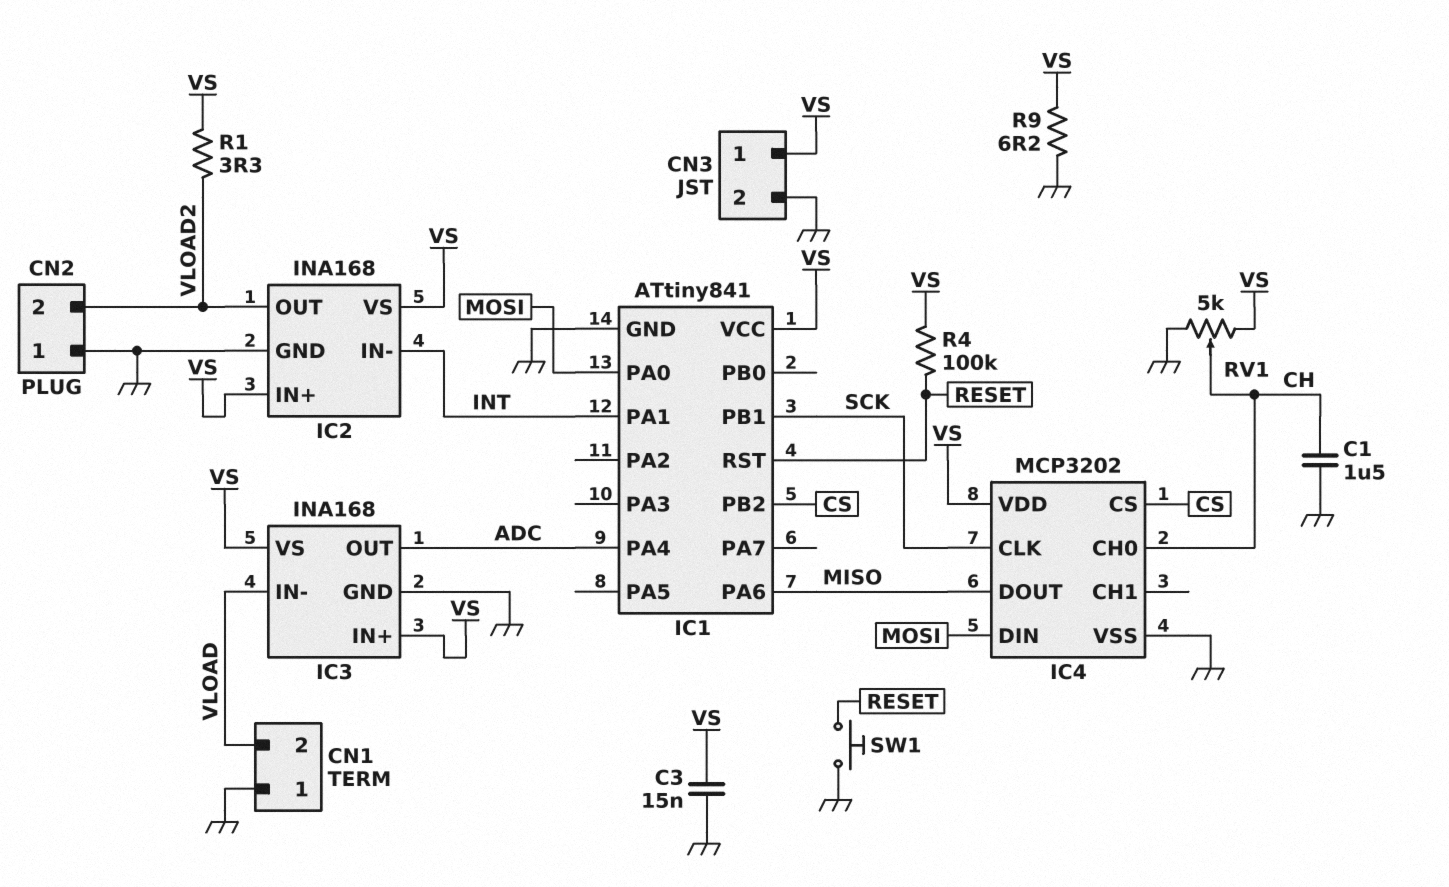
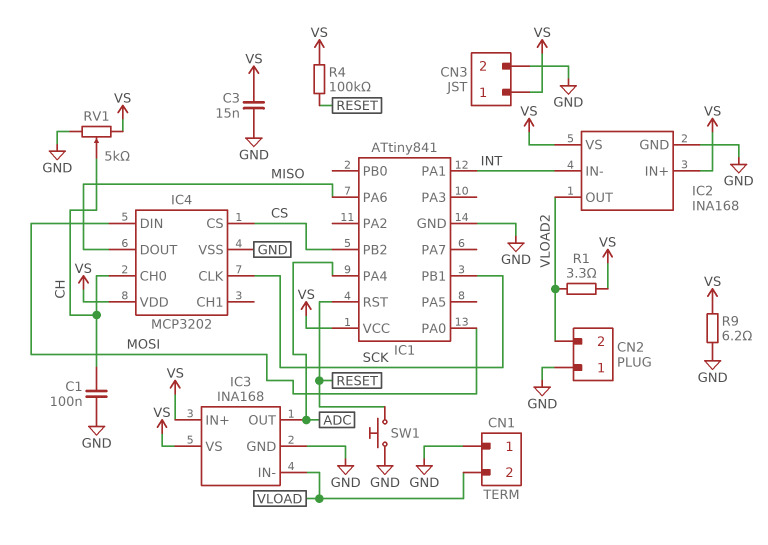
C1: 1.5uF (CH, GND) -> 100nF (CH, GND)

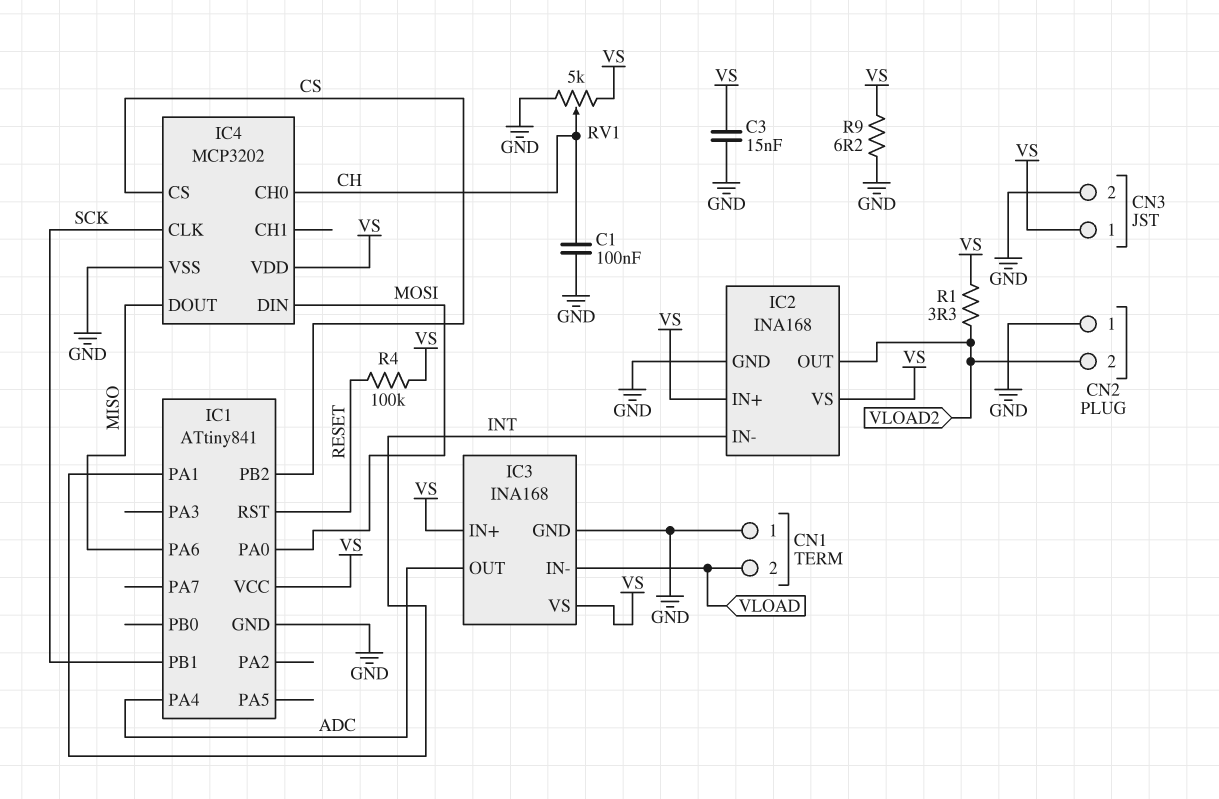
SW1: button (GND, RESET) -> none

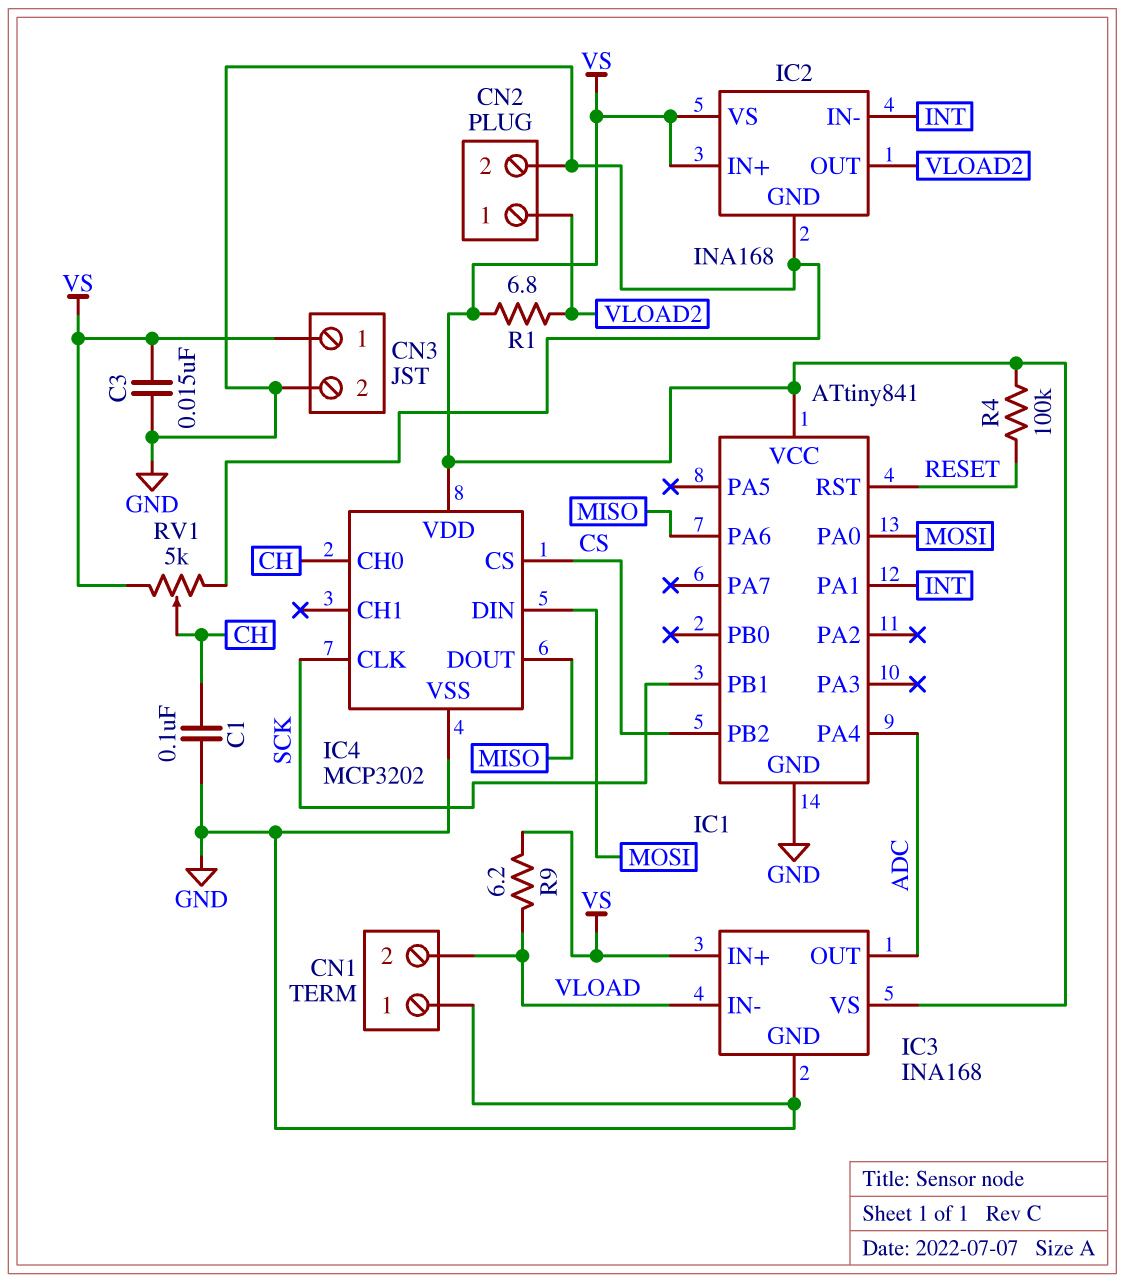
CN2 pin 1: GND -> VLOAD2
CN2 pin 2: VLOAD2 -> GND
R1: 3.3 (VLOAD2, VS) -> 6.8 (VLOAD2, VS)
R9: 6.2 (GND, VS) -> 6.2 (VLOAD, VS)

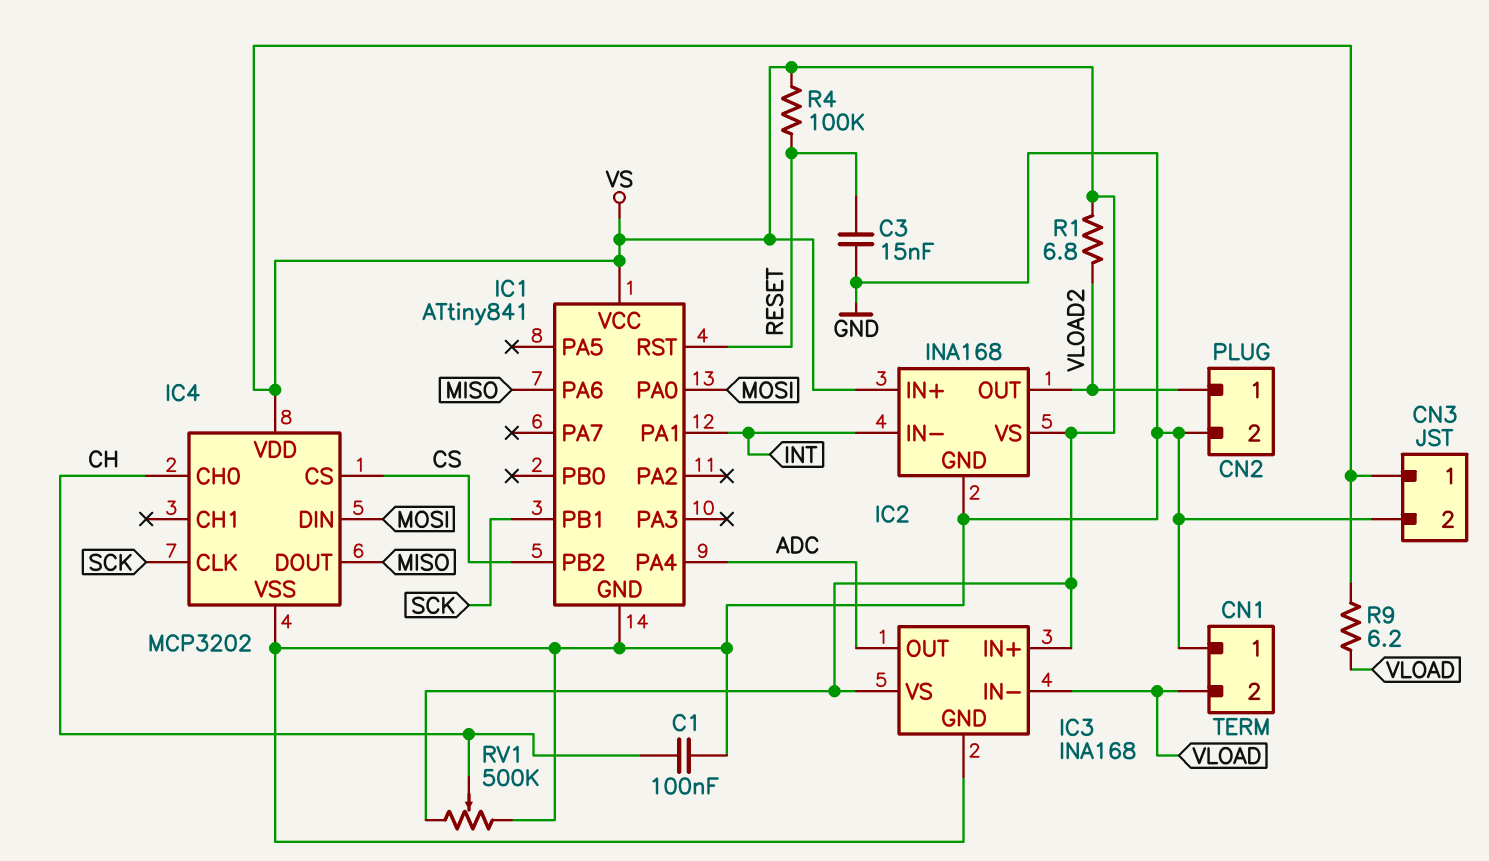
C3: 15nF (GND, VS) -> 15nF (GND, RESET)
RV1: 5k (GND, VS, wiper CH) -> 500k (GND, VS, wiper CH)

